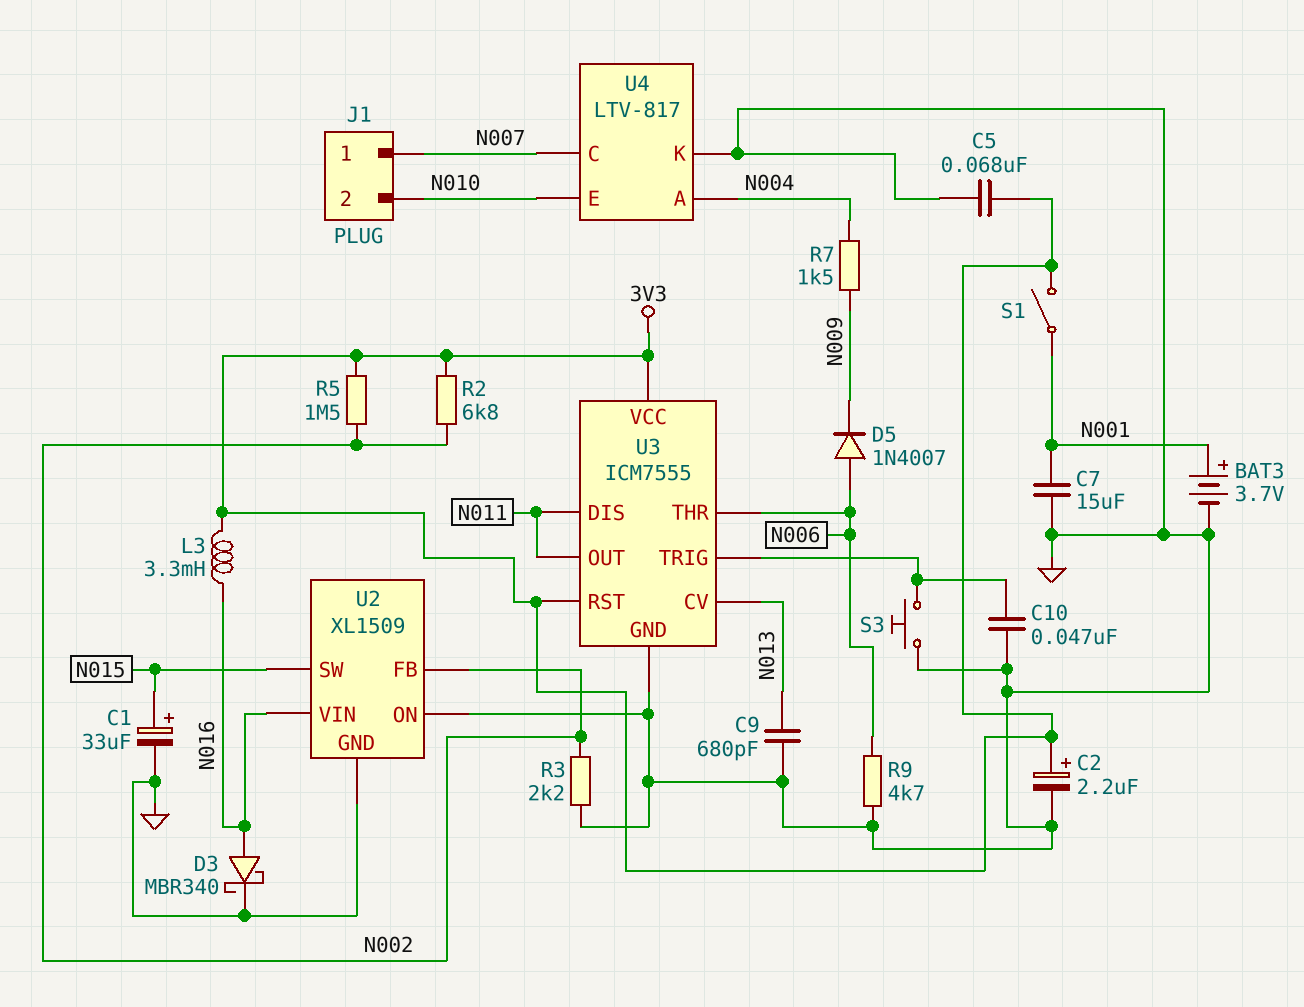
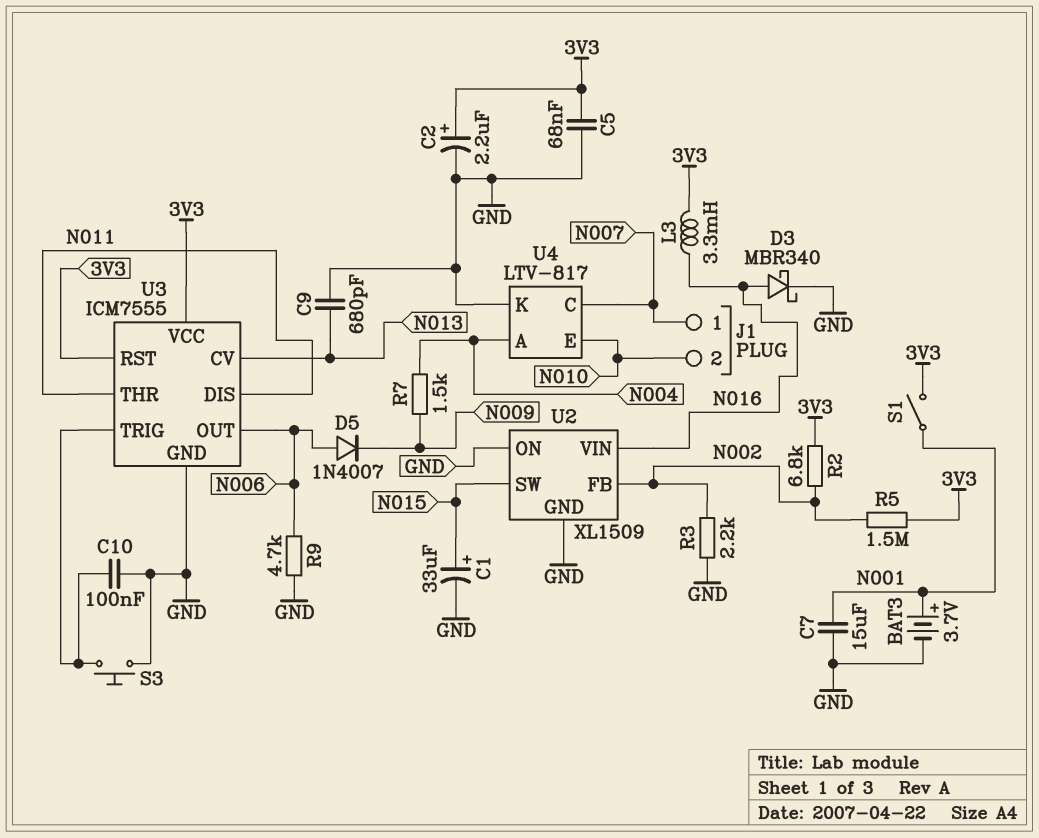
C10: 47nF (GND, U3/TRIG) -> 100nF (GND, U3/TRIG)
U3 pin OUT: N011 -> N006
U3 pin THR: N006 -> N011

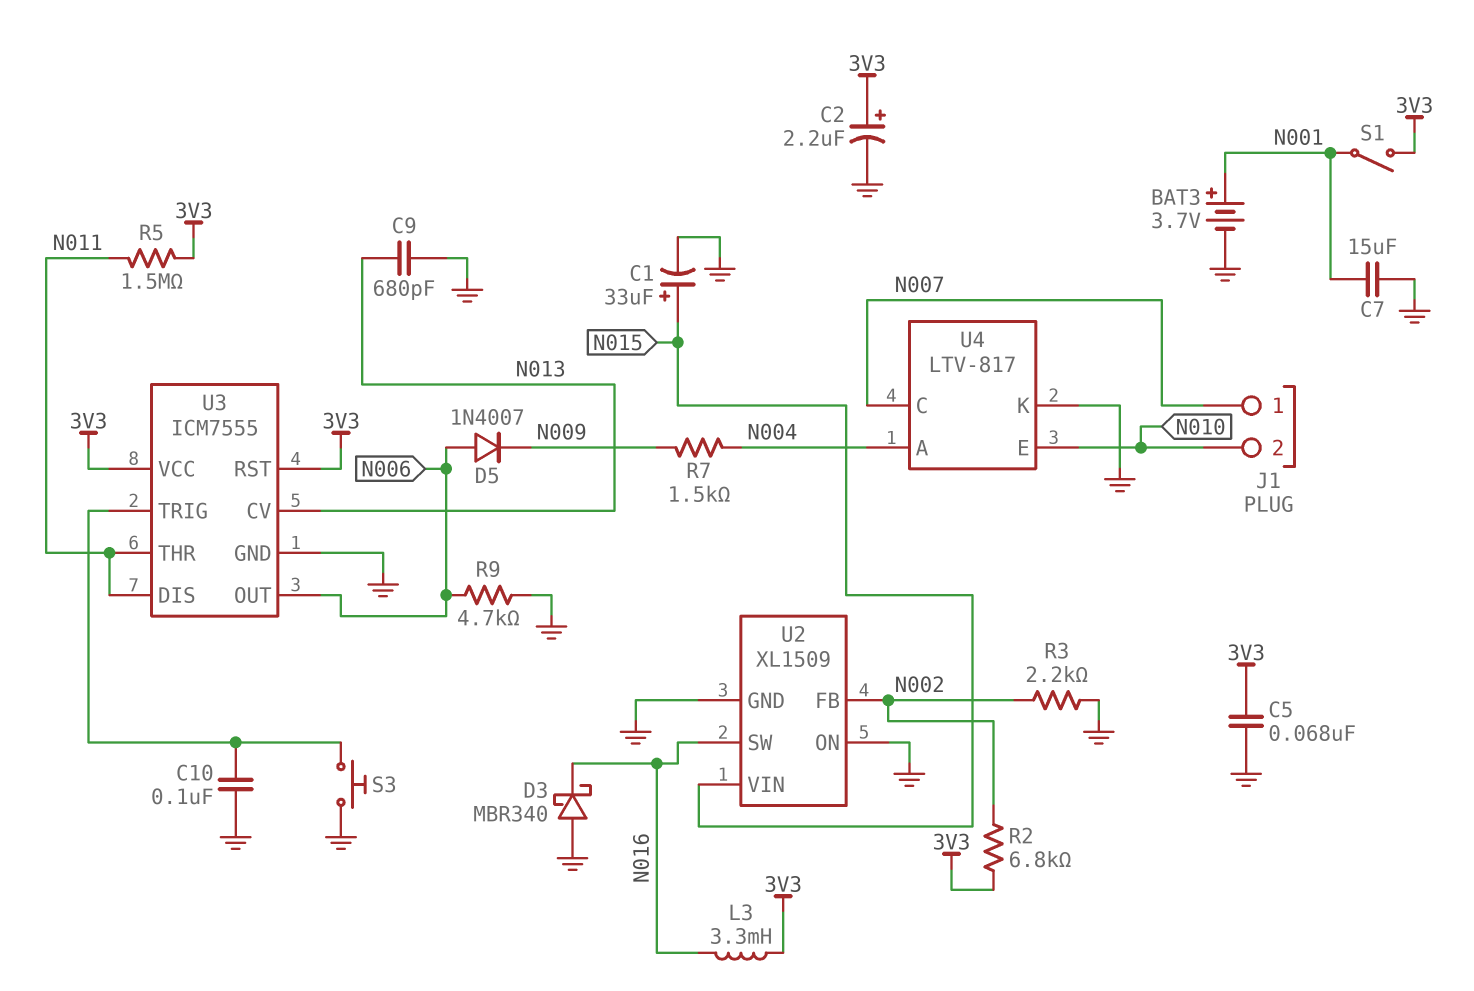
D3: schottky MBR340 (A N016, K GND) -> schottky MBR340 (A GND, K N016)
R5: 1.5M (3V3, N002) -> 1.5M (3V3, N011)
U2 pin SW: N015 -> N016
U2 pin VIN: N016 -> N015

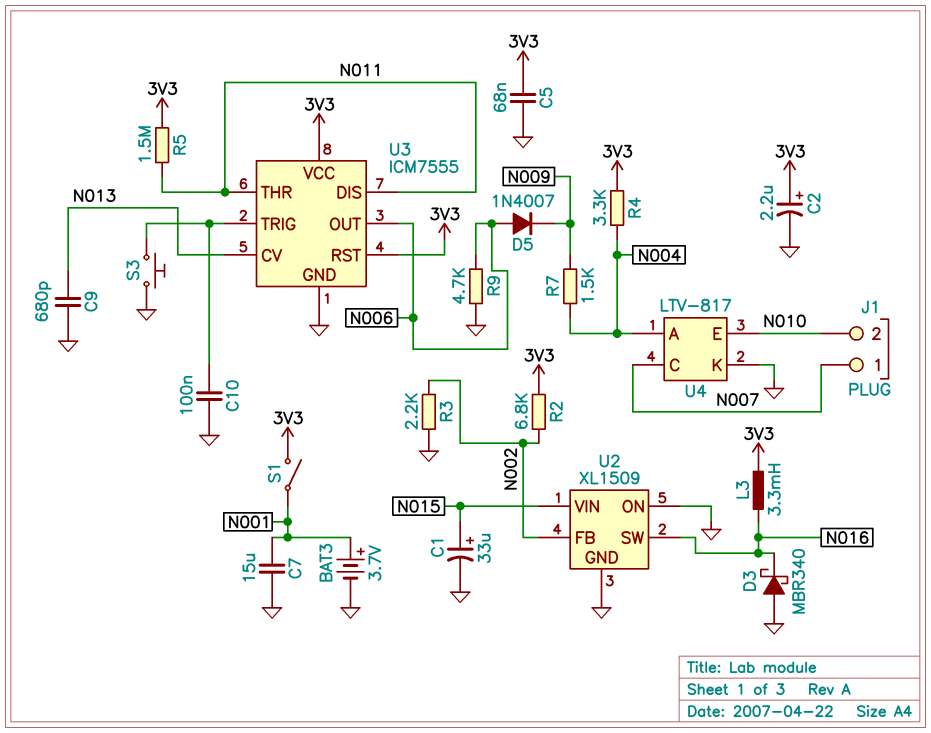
R4: none -> 3.3k (3V3, N004)

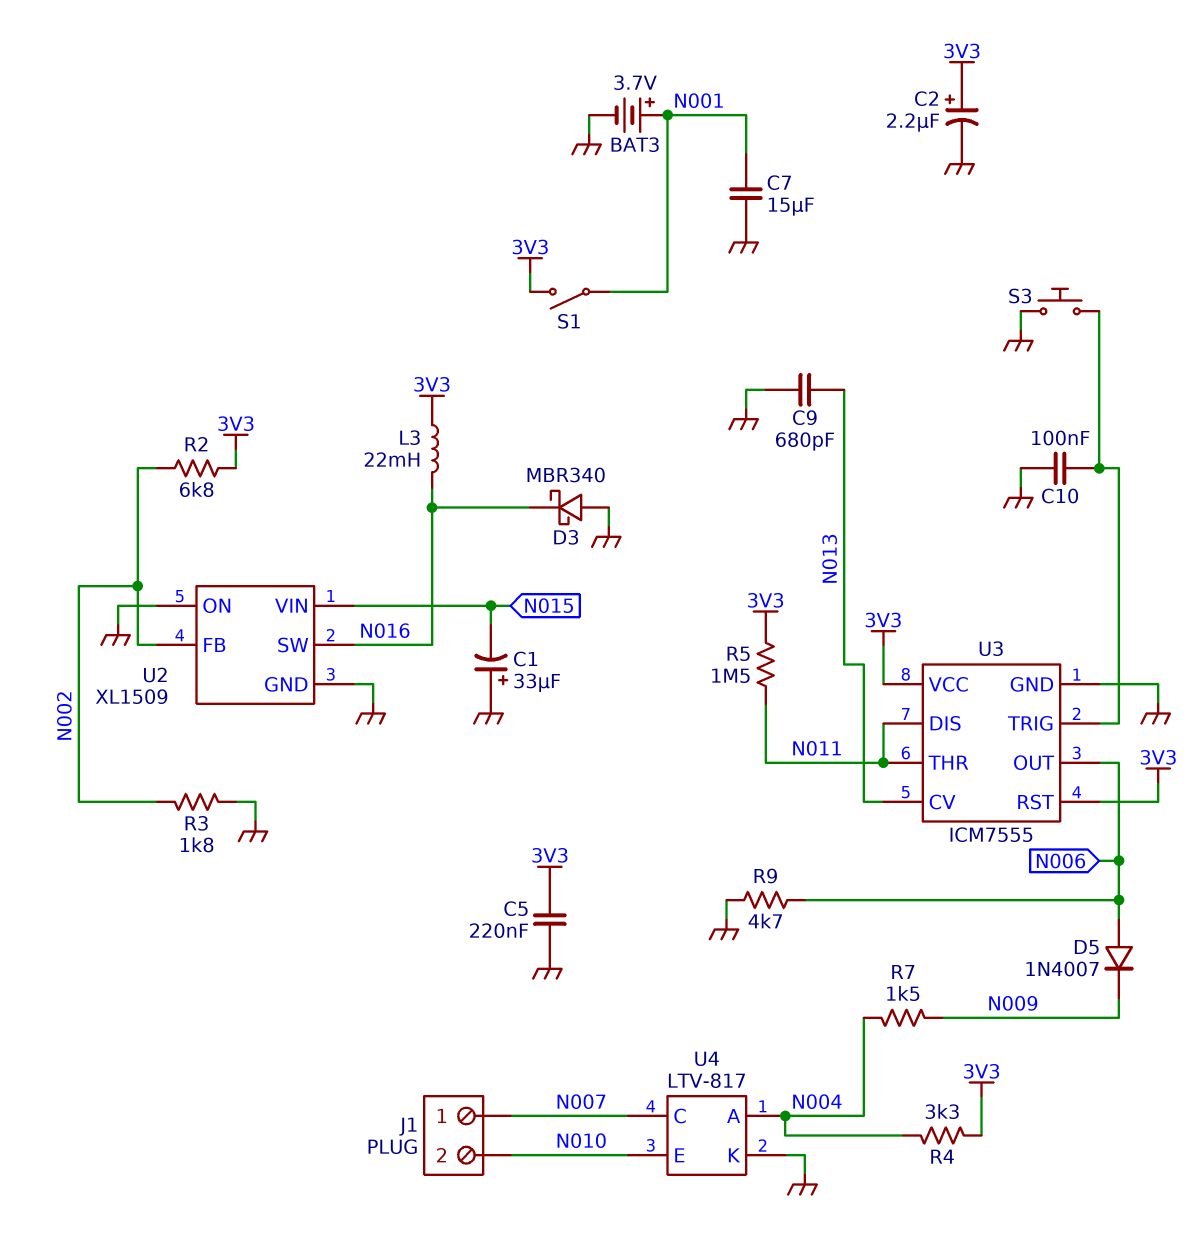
C1: 33uF (plus N015, minus GND) -> 33uF (plus GND, minus N015)
C5: 68nF (3V3, GND) -> 220nF (3V3, GND)
L3: 3.3mH (3V3, N016) -> 22mH (3V3, N016)
R3: 2.2k (GND, N002) -> 1.8k (GND, N002)

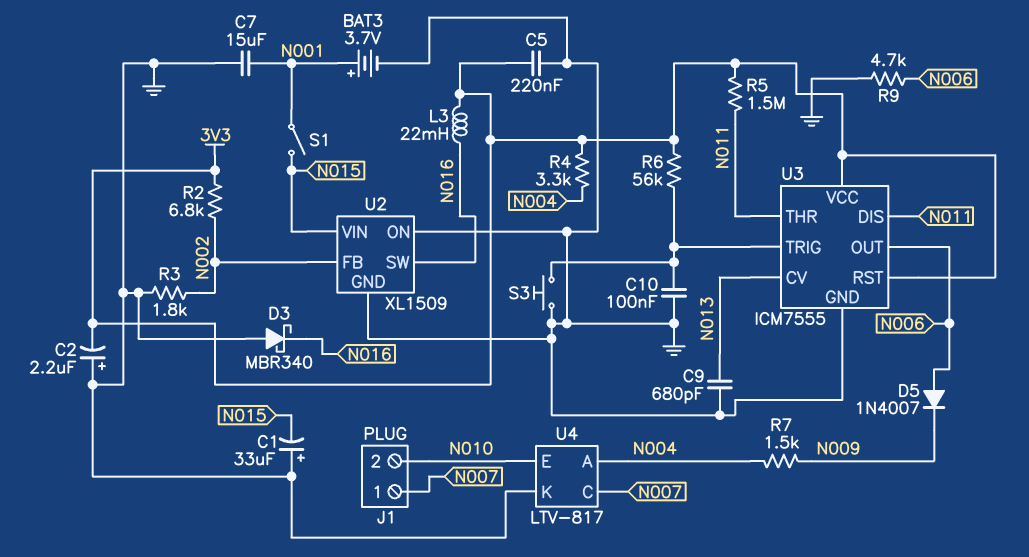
C2: 2.2uF (plus 3V3, minus GND) -> 2.2uF (plus GND, minus 3V3)
R6: none -> 56k (3V3, U3/TRIG)
S1: switch (3V3, N001) -> switch (N001, N015)

